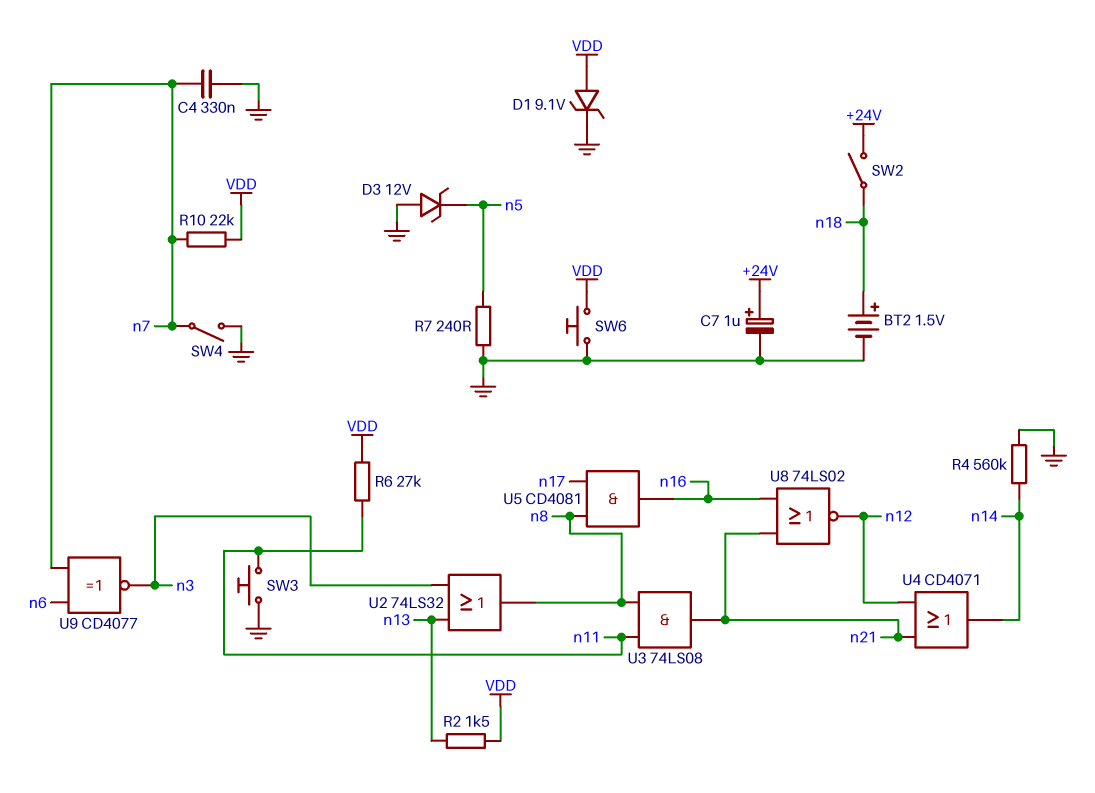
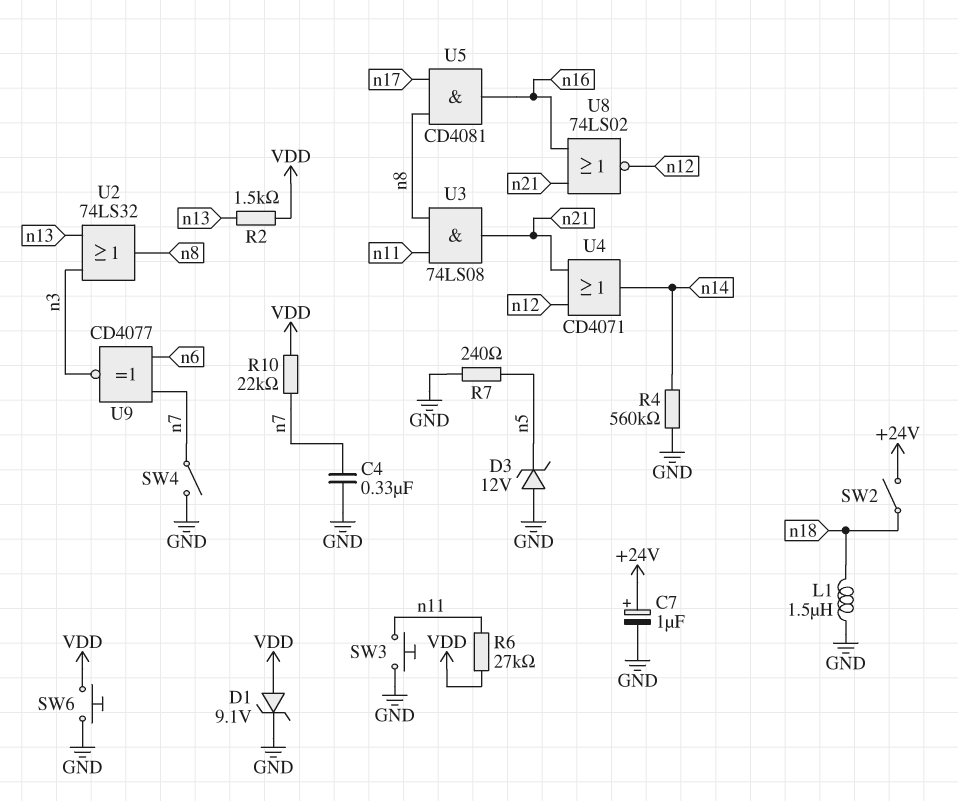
BT2: 1.5V (plus n18, minus GND) -> none
L1: none -> 1.5uH (GND, n18)

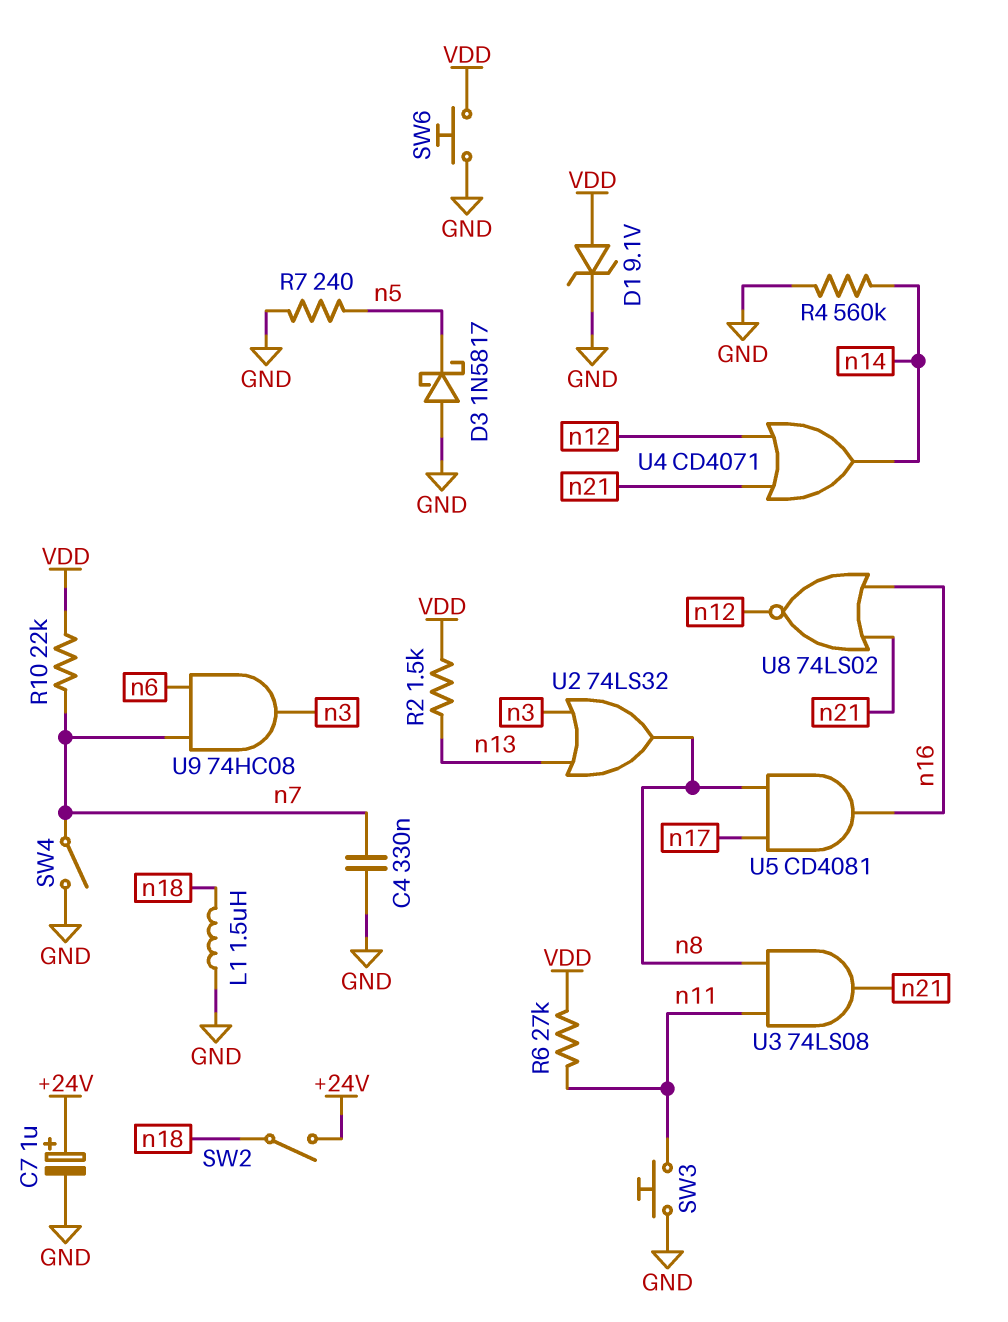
D3: zener 12V (A GND, K n5) -> schottky 1N5817 (A GND, K n5)
U9: XNOR CD4077 (in n6, in n7, out n3) -> AND 74HC08 (in n6, in n7, out n3)

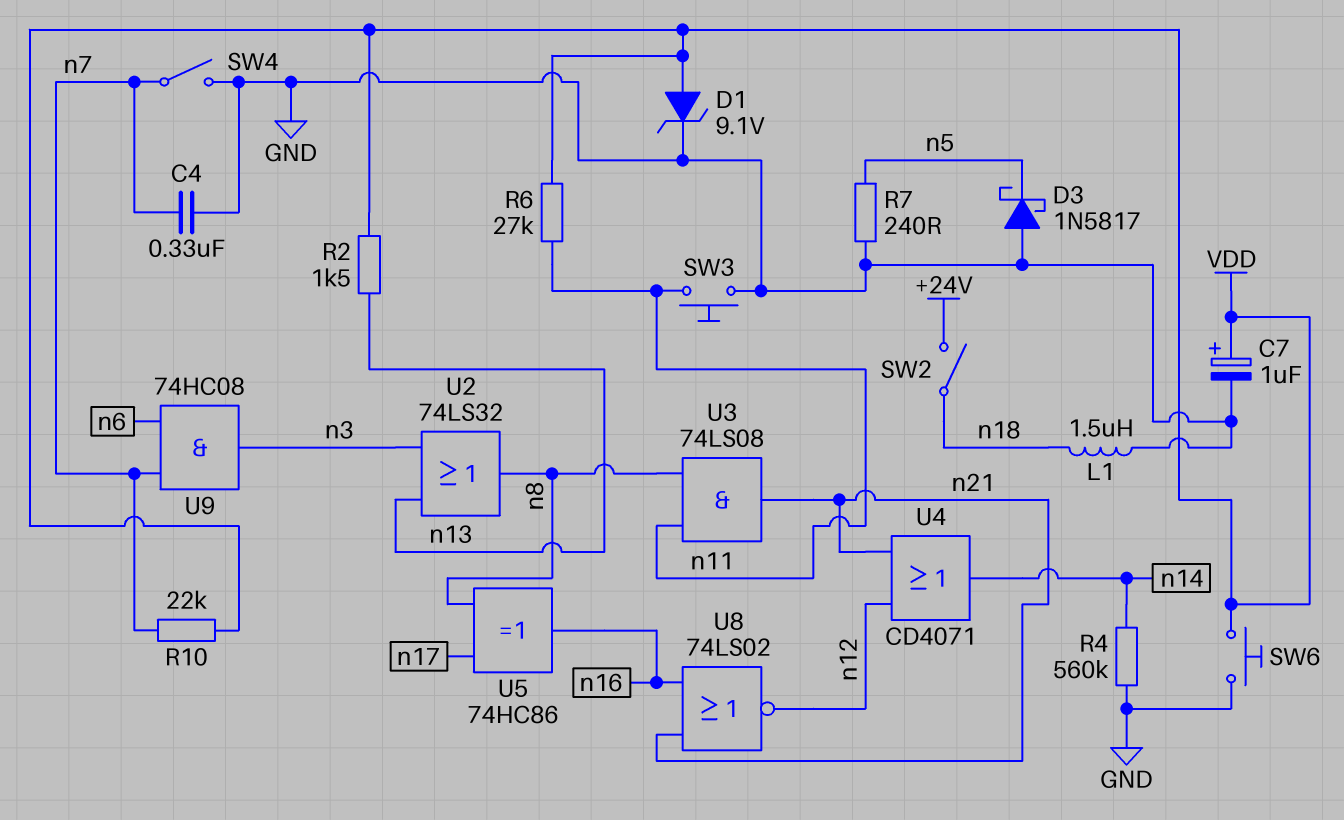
C7: 1uF (plus +24V, minus GND) -> 1uF (plus VDD, minus GND)
U5: AND CD4081 (in n8, in n17, out n16) -> XOR 74HC86 (in n8, in n17, out n16)

